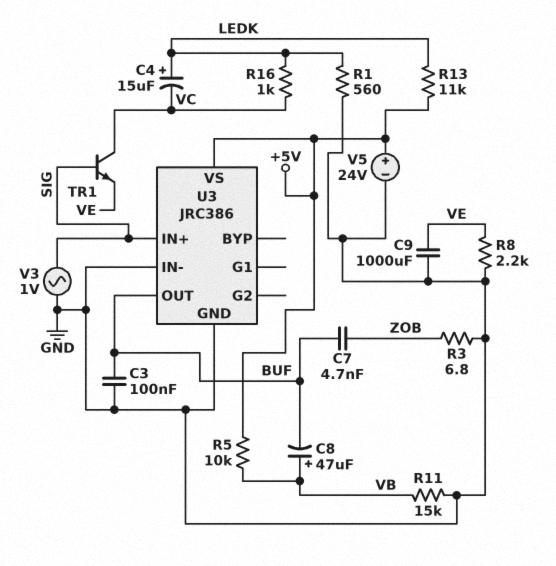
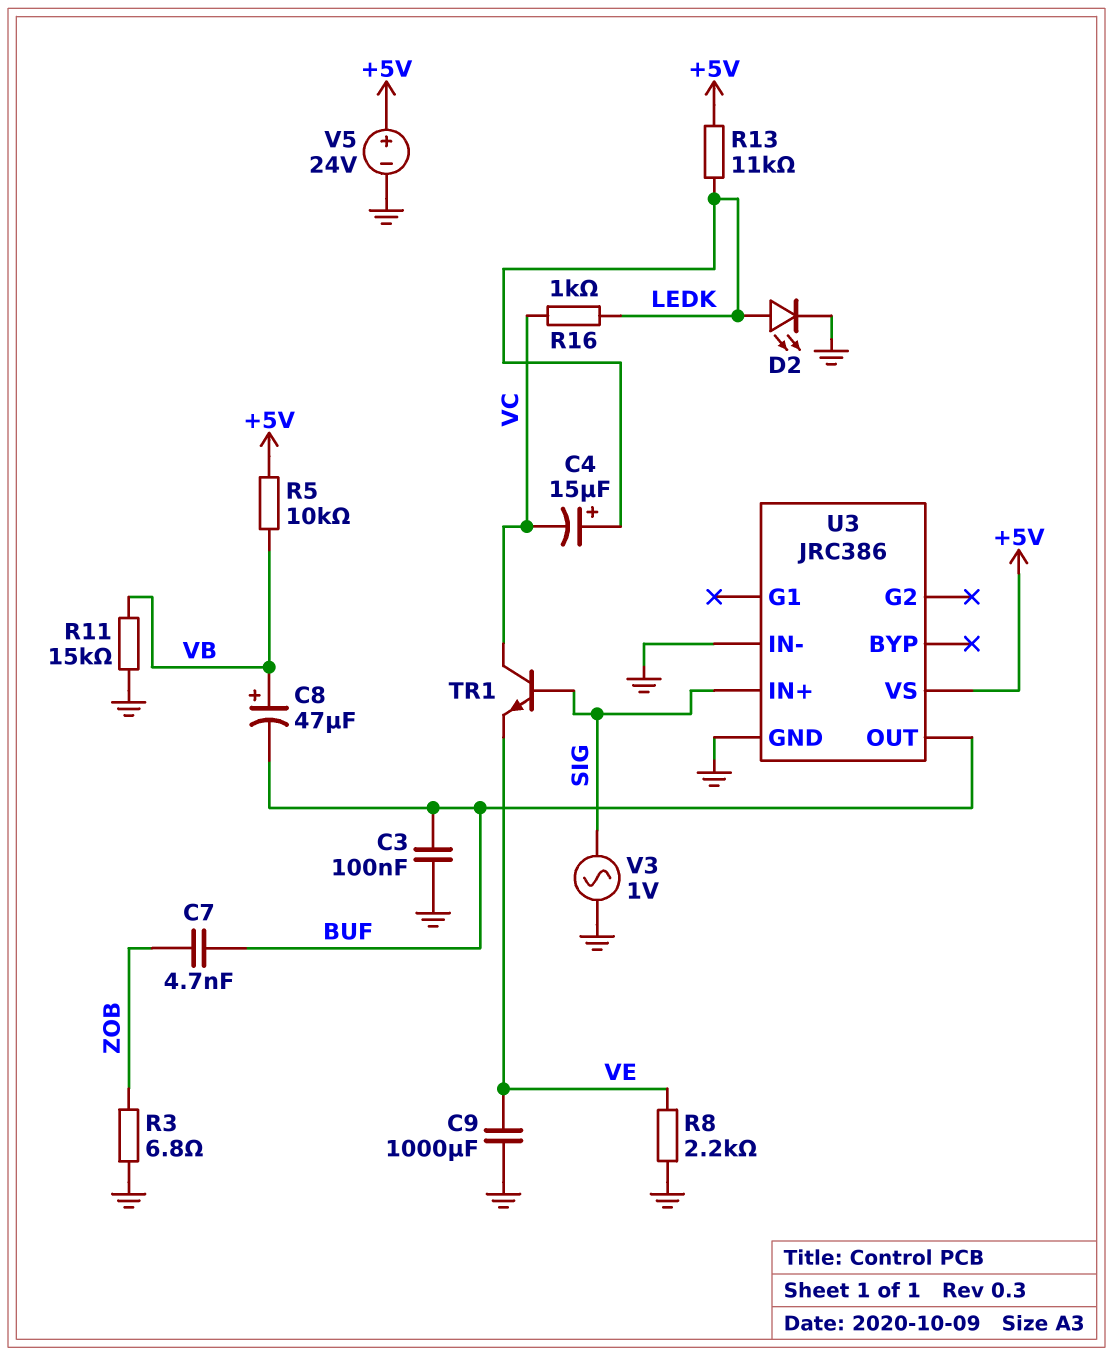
D2: none -> LED (A LEDK, K GND)
R1: 560 (GND, LEDK) -> none

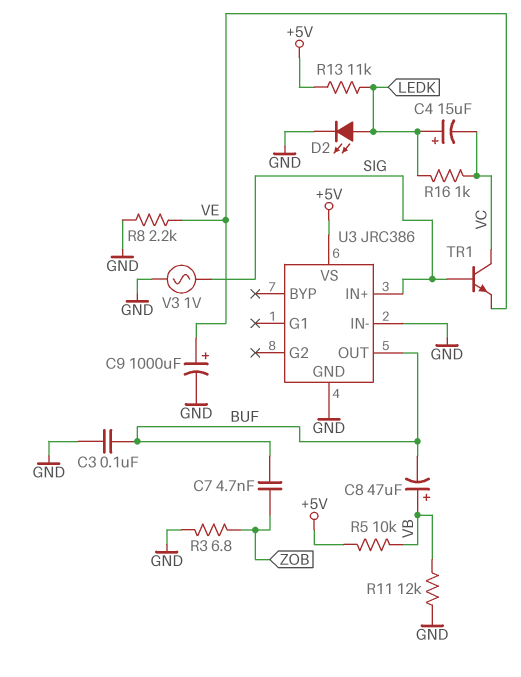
C9: 1000uF (GND, VE) -> 1000uF (plus VE, minus GND)
R11: 15k (GND, VB) -> 12k (GND, VB)
V5: 24V (plus +5V, minus GND) -> none

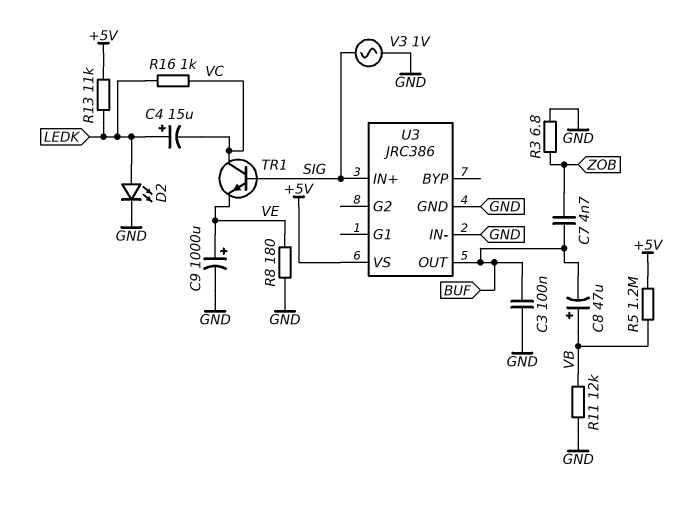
R5: 10k (+5V, VB) -> 1.2M (+5V, VB)
R8: 2.2k (GND, VE) -> 180 (GND, VE)

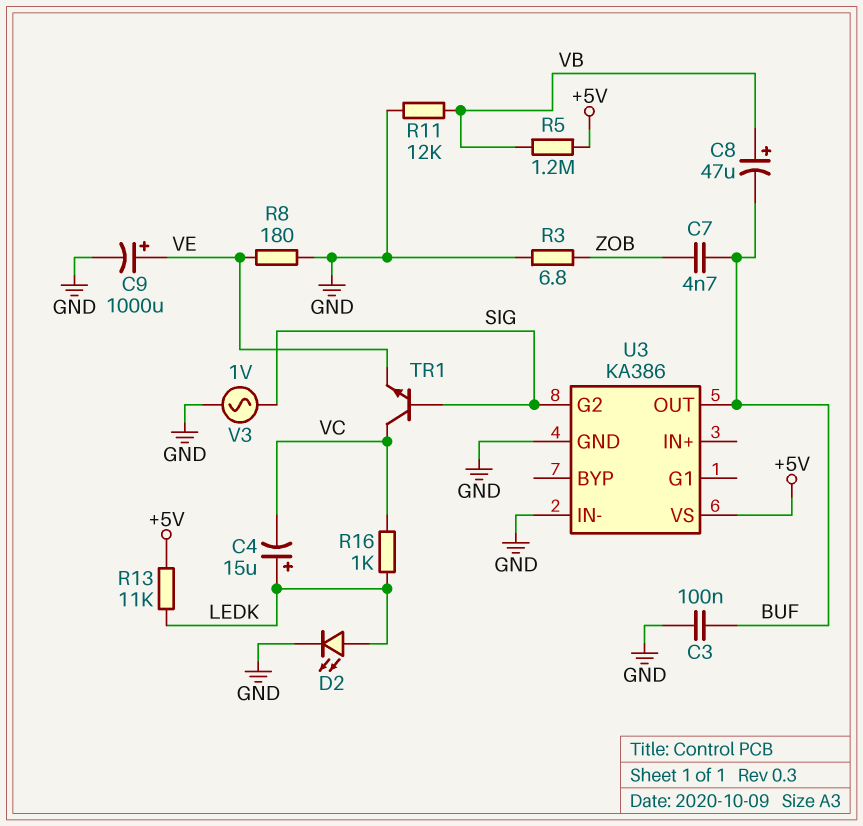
U3: JRC386 -> KA386
U3 pin G2: none -> SIG
U3 pin IN+: SIG -> none

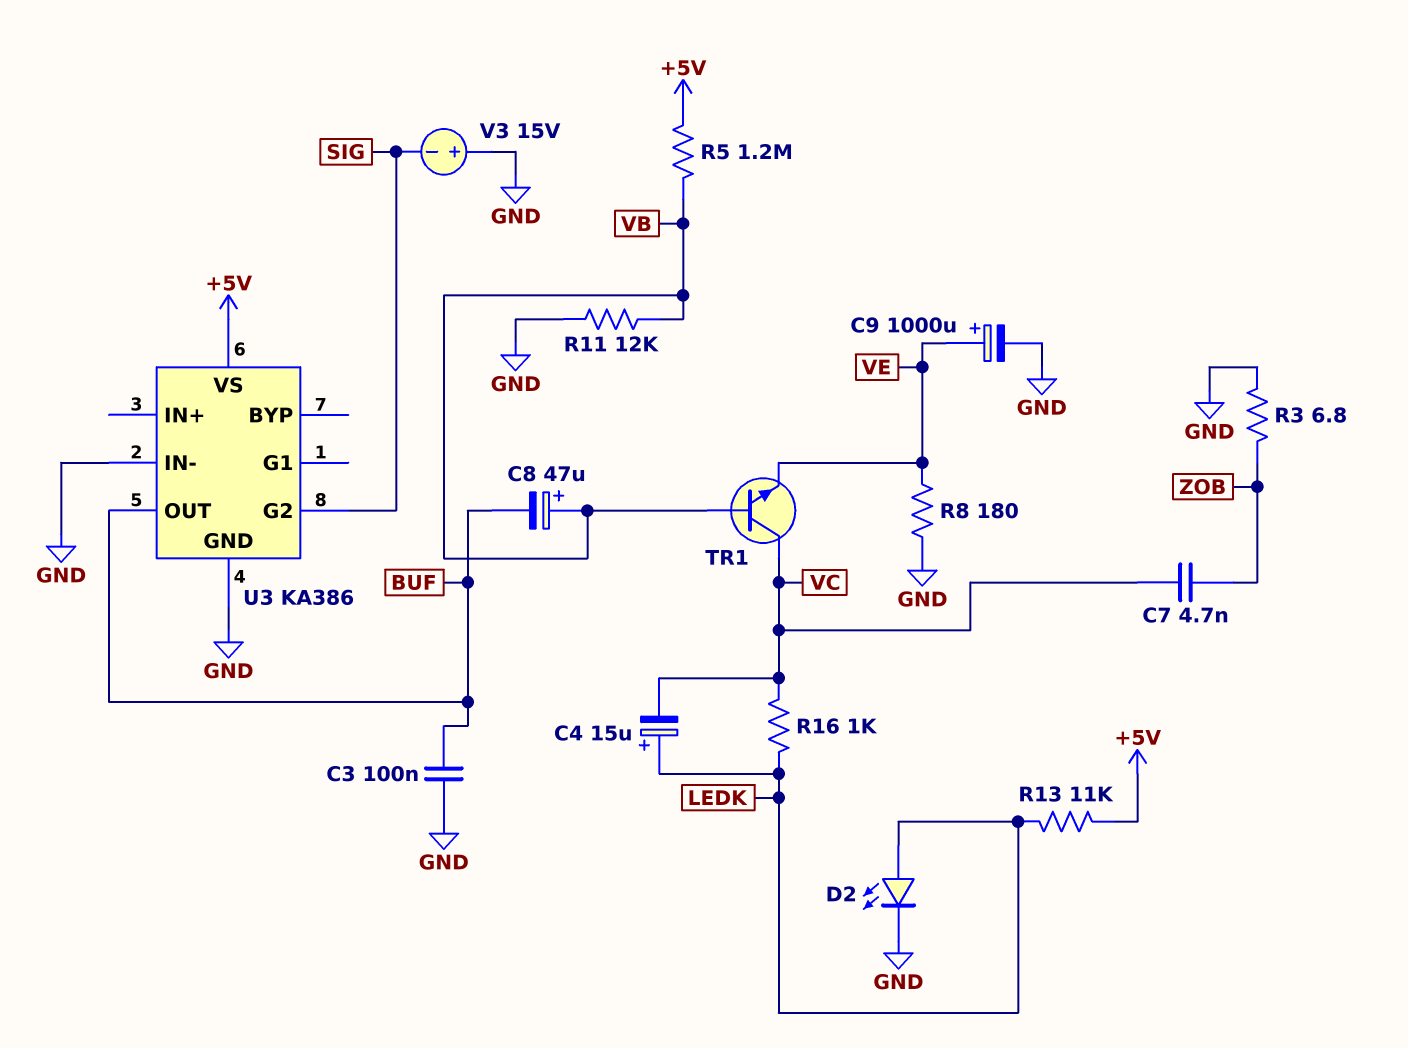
C7: 4.7nF (BUF, ZOB) -> 4.7nF (VC, ZOB)
TR1: NPN (B SIG, C VC, E VE) -> NPN (B VB, C VC, E VE)
V3: AC 1V (GND, SIG) -> 15V (plus GND, minus SIG)

